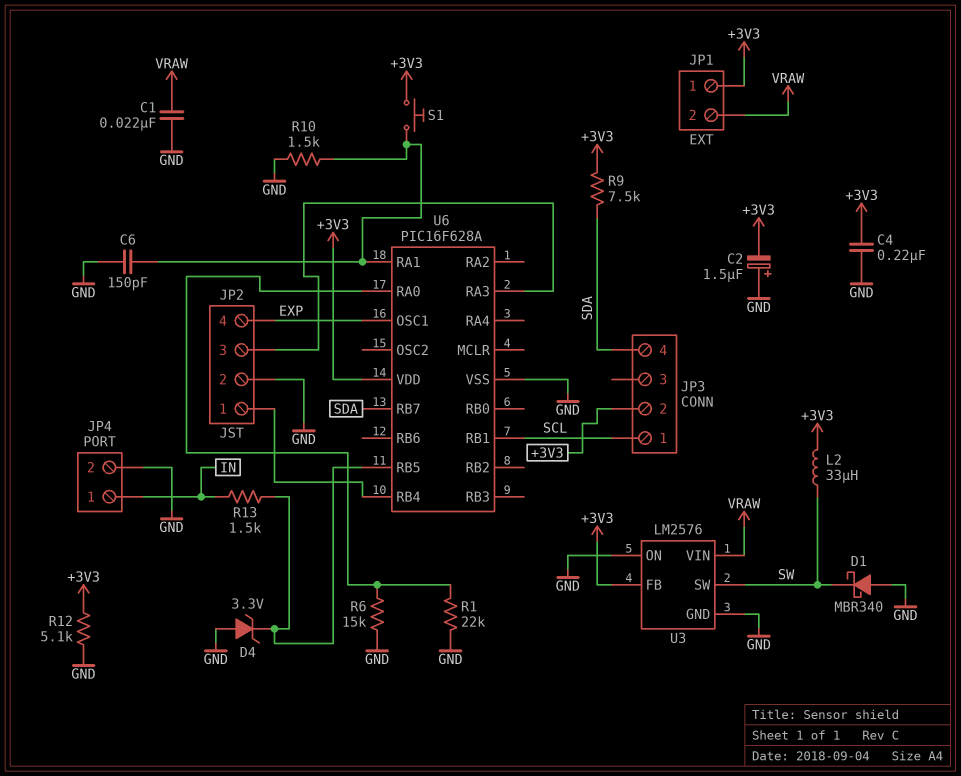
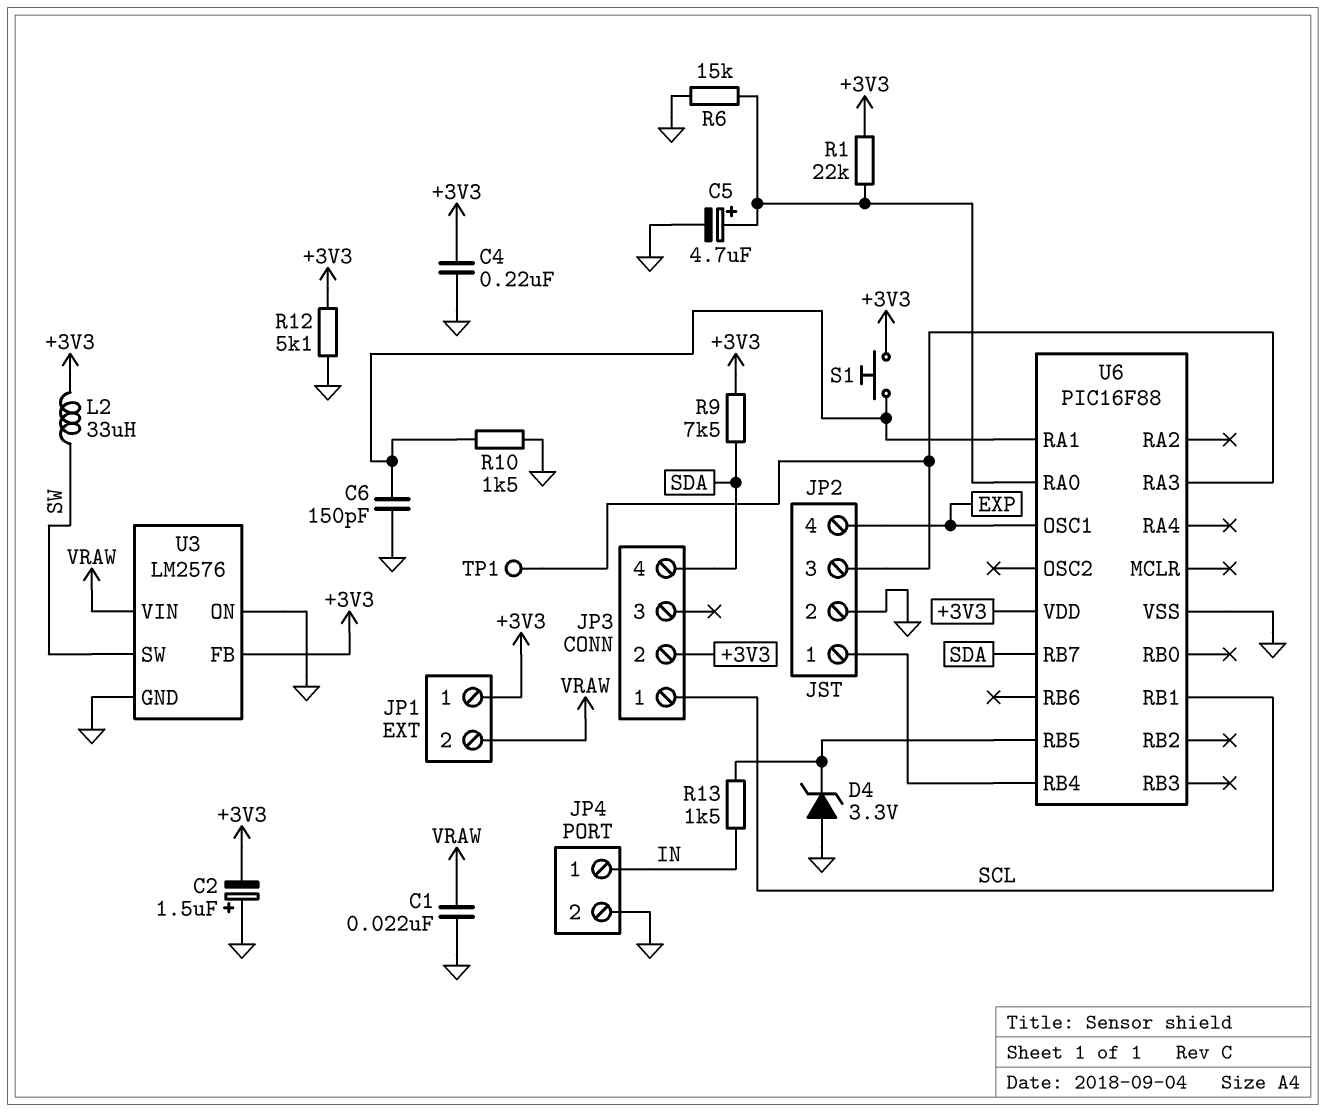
C5: none -> 4.7uF (plus U6/RA0, minus GND)
D1: schottky MBR340 (A GND, K SW) -> none
R1: 22k (GND, U6/RA0) -> 22k (+3V3, U6/RA0)
TP1: none -> test point (JP2/3)
U6: PIC16F628A -> PIC16F88

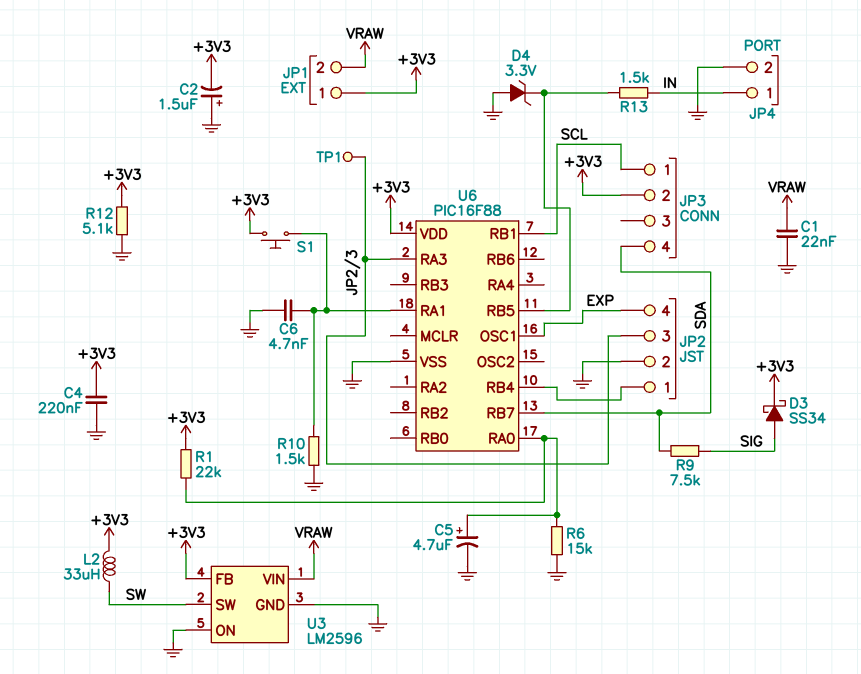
C6: 150pF (GND, U6/RA1) -> 4.7nF (GND, U6/RA1)
D3: none -> schottky SS34 (A SIG, K +3V3)
R9: 7.5k (+3V3, SDA) -> 7.5k (SDA, SIG)
U3: LM2576 -> LM2596

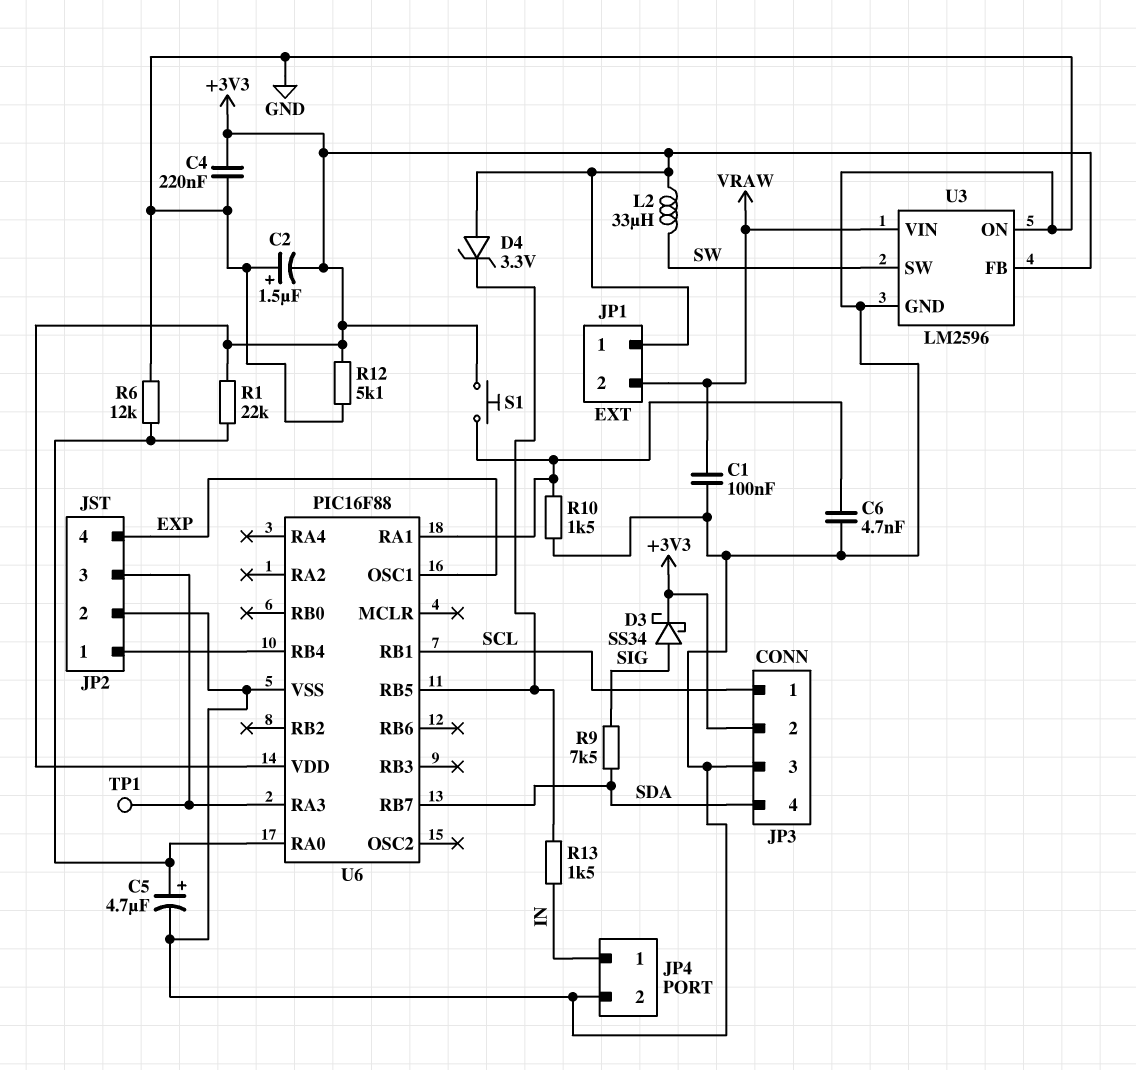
C1: 22nF (GND, VRAW) -> 100nF (GND, VRAW)
D4: zener 3.3V (A GND, K U6/RB5) -> zener 3.3V (A +3V3, K U6/RB5)
JP3 pin 3: none -> GND
R6: 15k (GND, U6/RA0) -> 12k (GND, U6/RA0)

